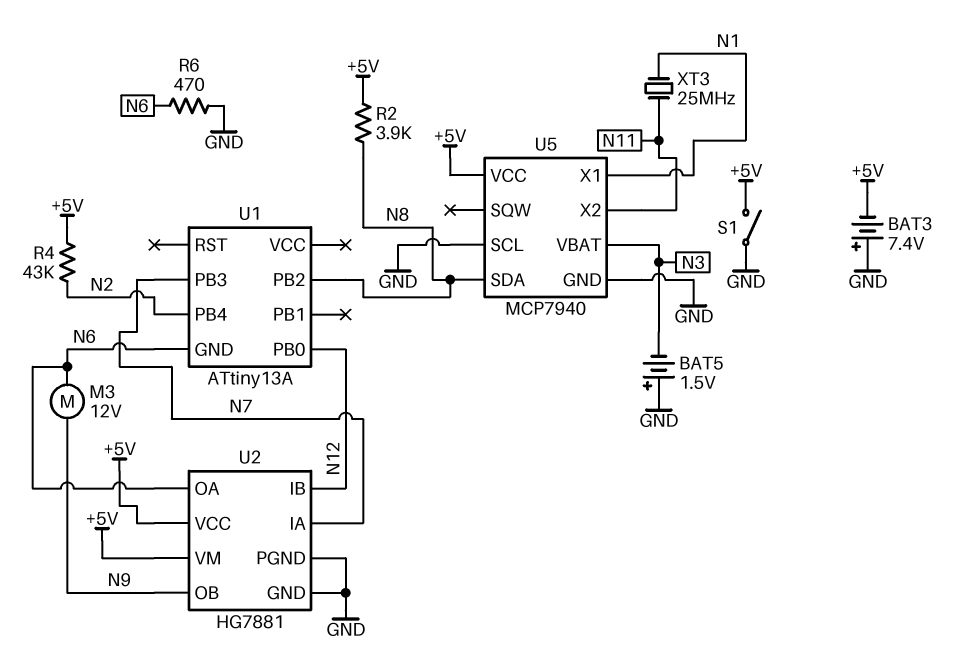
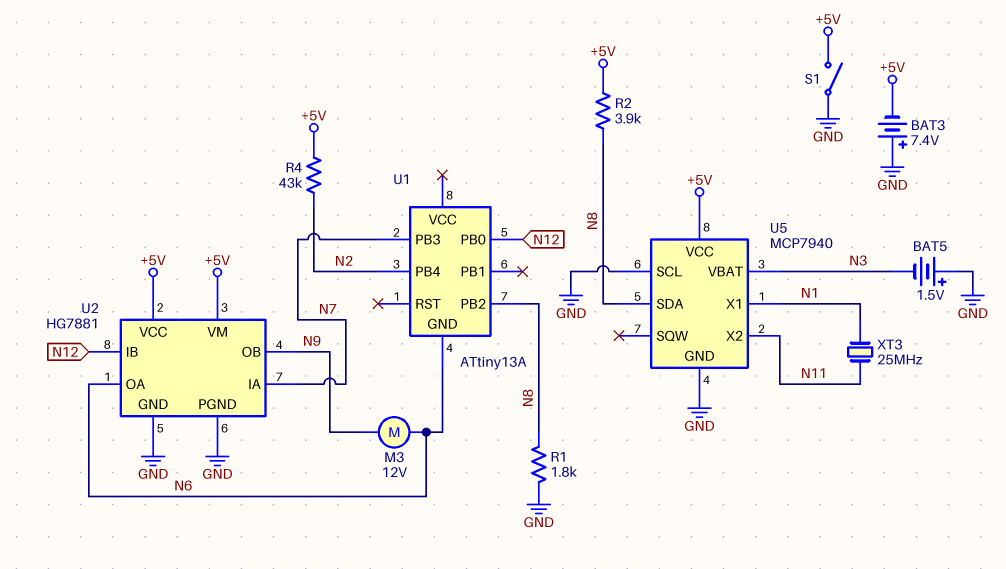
R1: none -> 1.8k (GND, N8)
R6: 470 (GND, N6) -> none

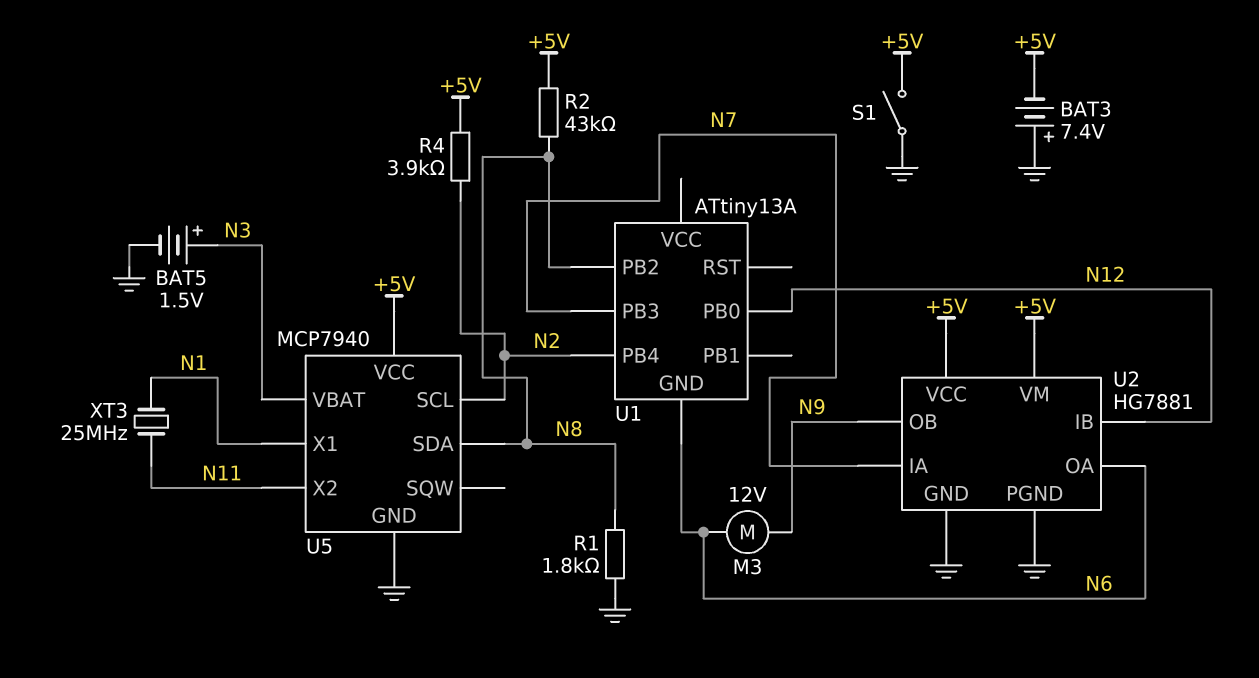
BAT5: 1.5V (plus GND, minus N3) -> 1.5V (plus N3, minus GND)
R2: 3.9k (+5V, N8) -> 43k (+5V, N8)
R4: 43k (+5V, N2) -> 3.9k (+5V, N2)
U5 pin SCL: GND -> N2

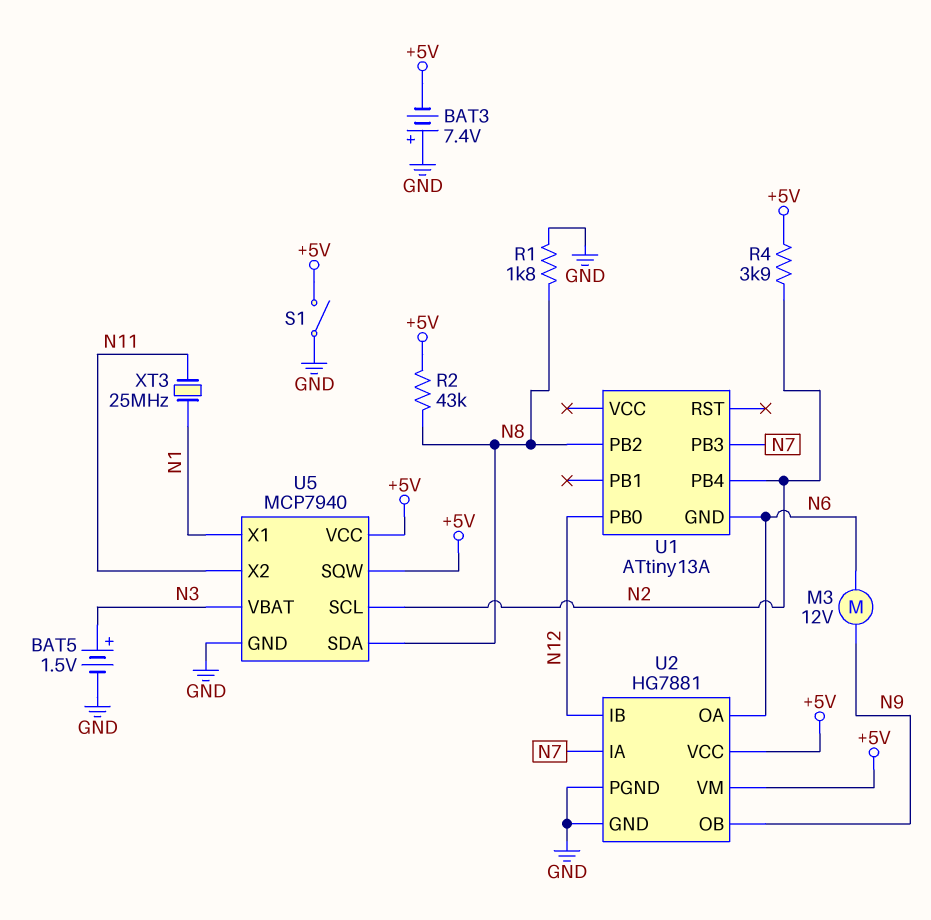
U5 pin SQW: none -> +5V

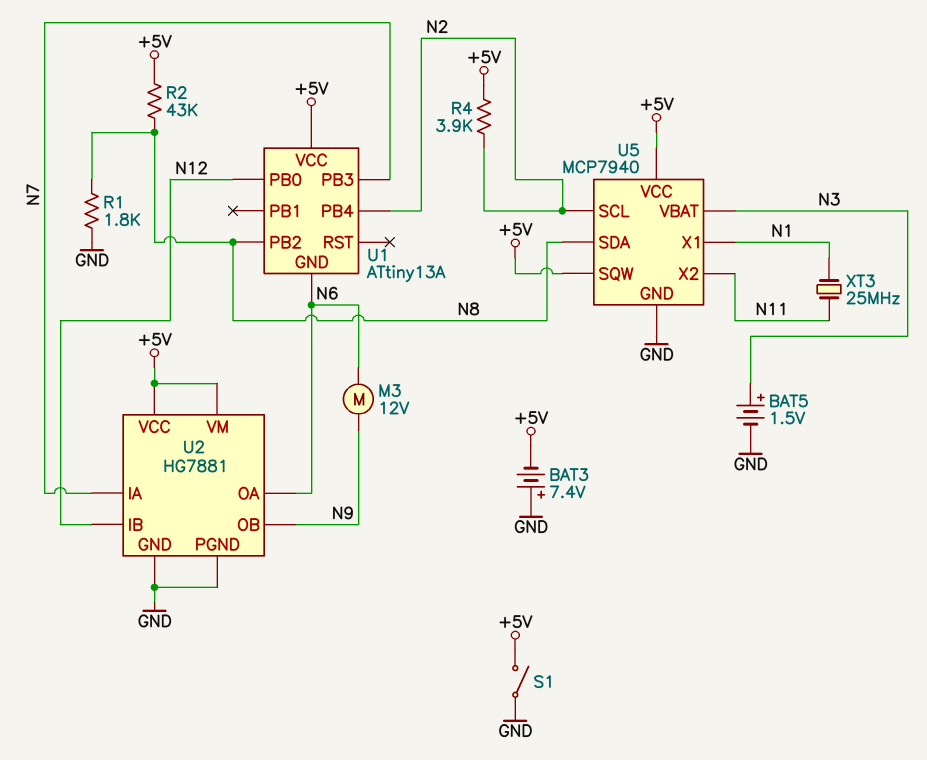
U1 pin VCC: none -> +5V

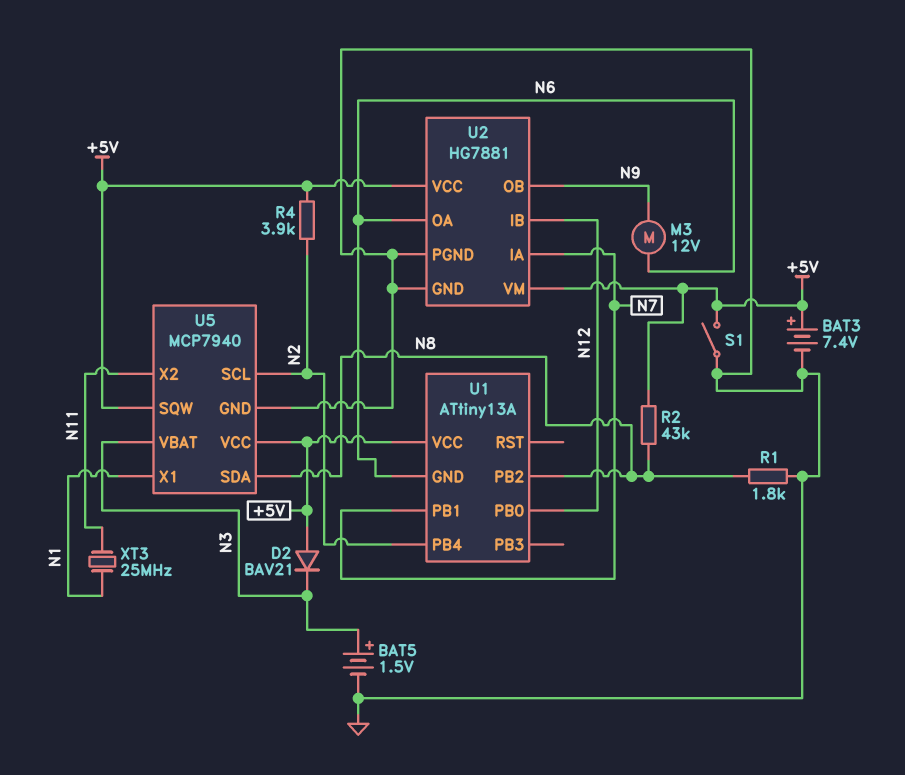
BAT3: 7.4V (plus GND, minus +5V) -> 7.4V (plus +5V, minus GND)
D2: none -> diode BAV21 (A +5V, K N3)
U1 pin PB1: none -> N7
U1 pin PB3: N7 -> none

